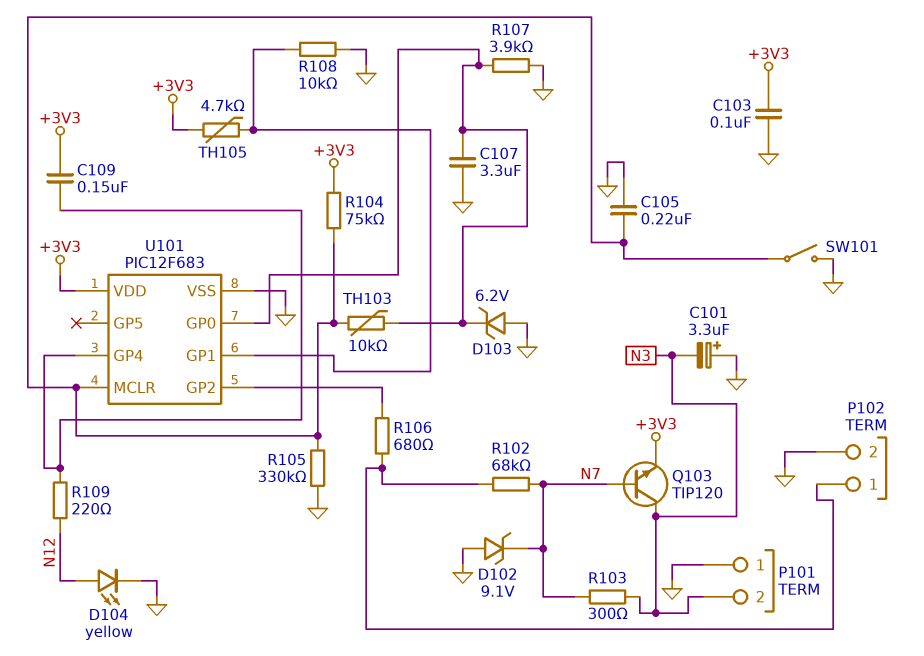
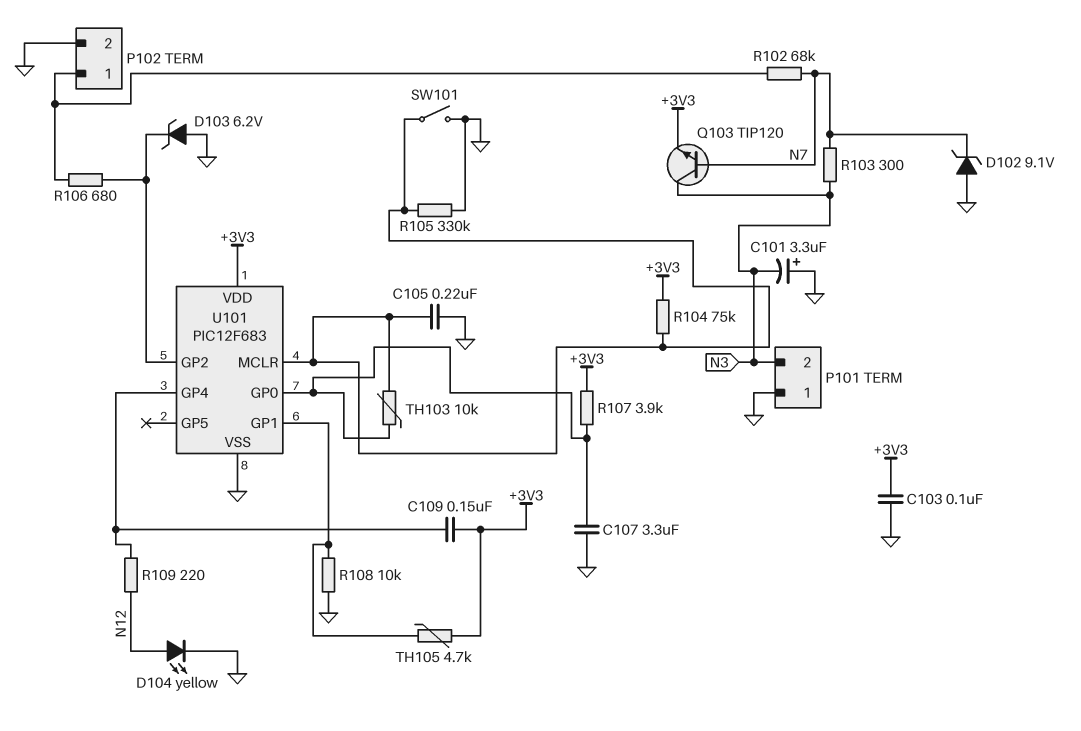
D103: zener 6.2V (A GND, K U101/GP0) -> zener 6.2V (A GND, K U101/GP2)
R107: 3.9k (GND, U101/GP0) -> 3.9k (+3V3, U101/GP0)

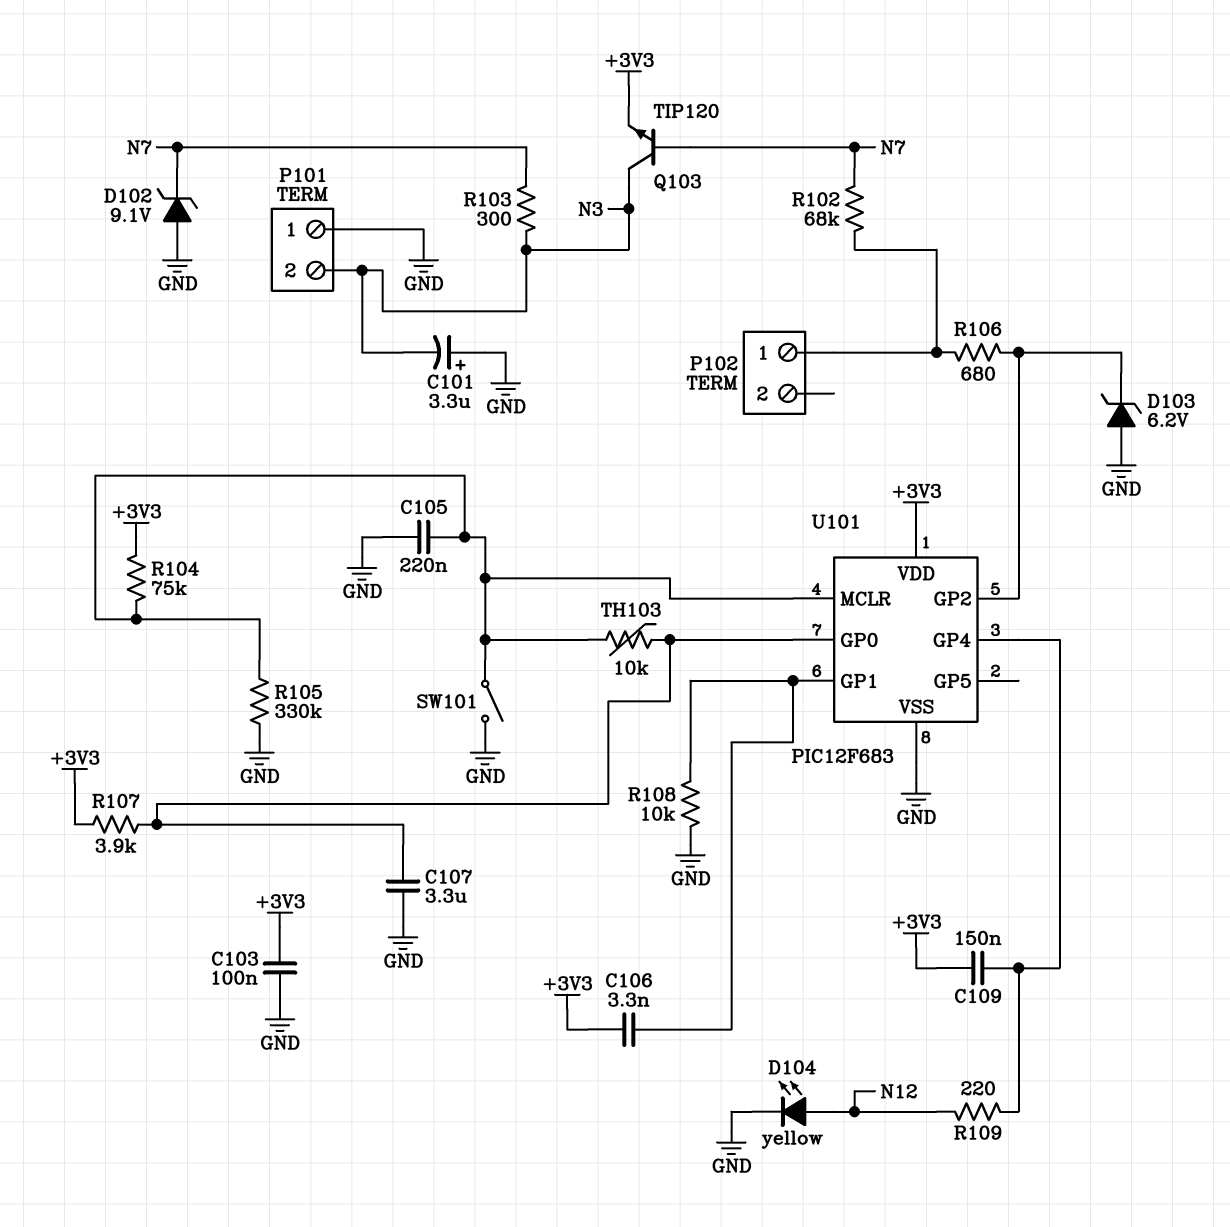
C106: none -> 3.3nF (+3V3, U101/GP1)
P102 pin 2: GND -> none
TH105: 4.7k (+3V3, U101/GP1) -> none

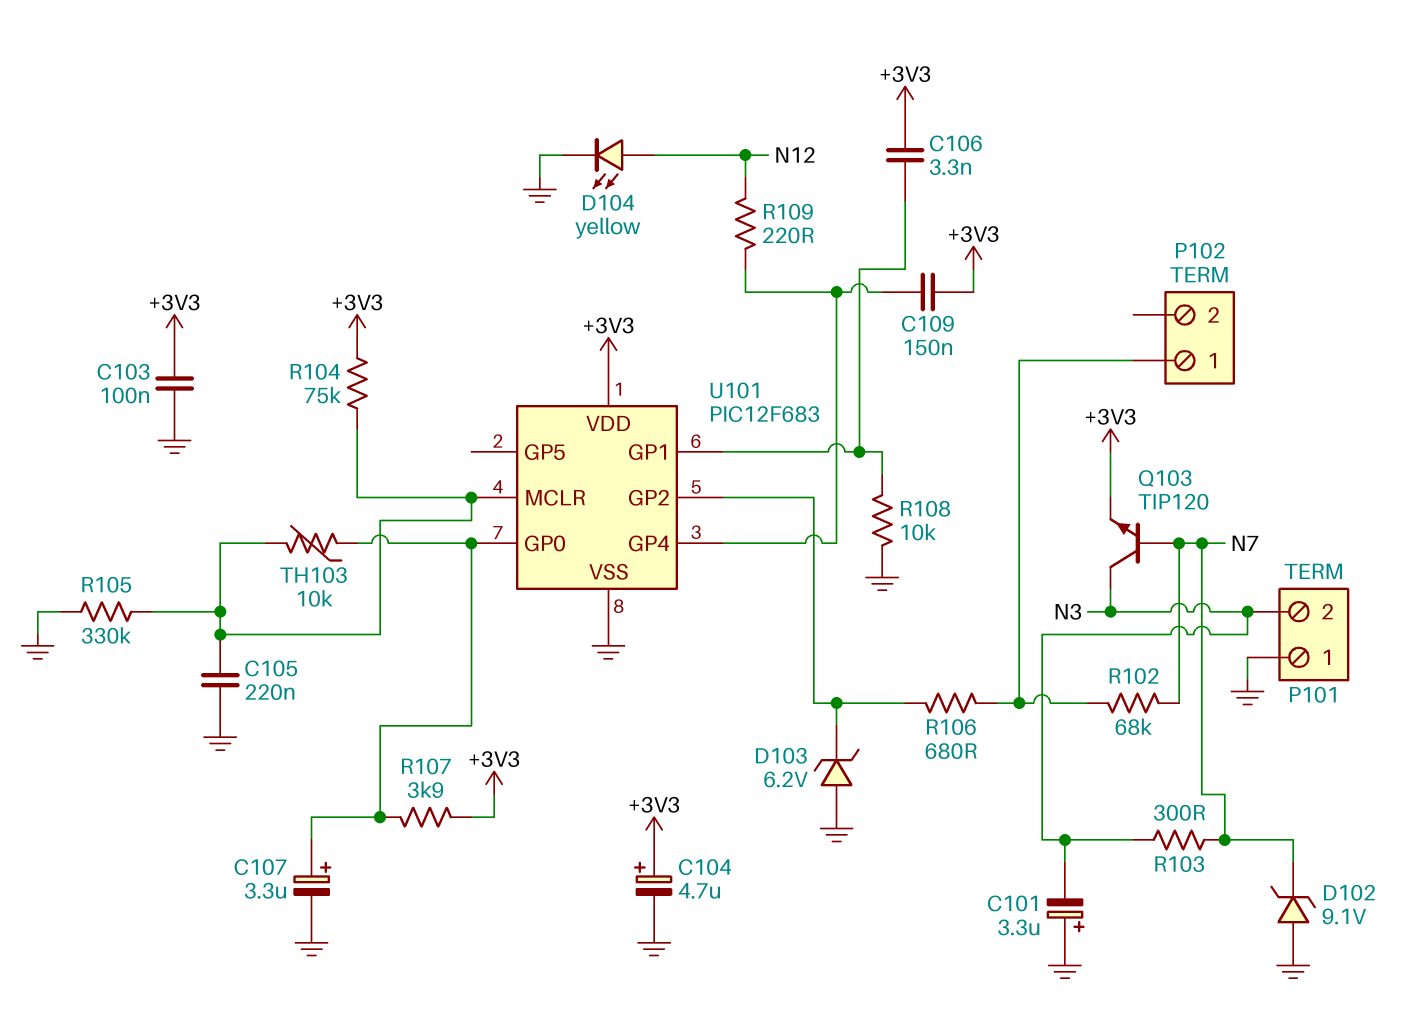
C104: none -> 4.7uF (plus +3V3, minus GND)
C107: 3.3uF (GND, U101/GP0) -> 3.3uF (plus U101/GP0, minus GND)
SW101: switch (GND, U101/MCLR) -> none

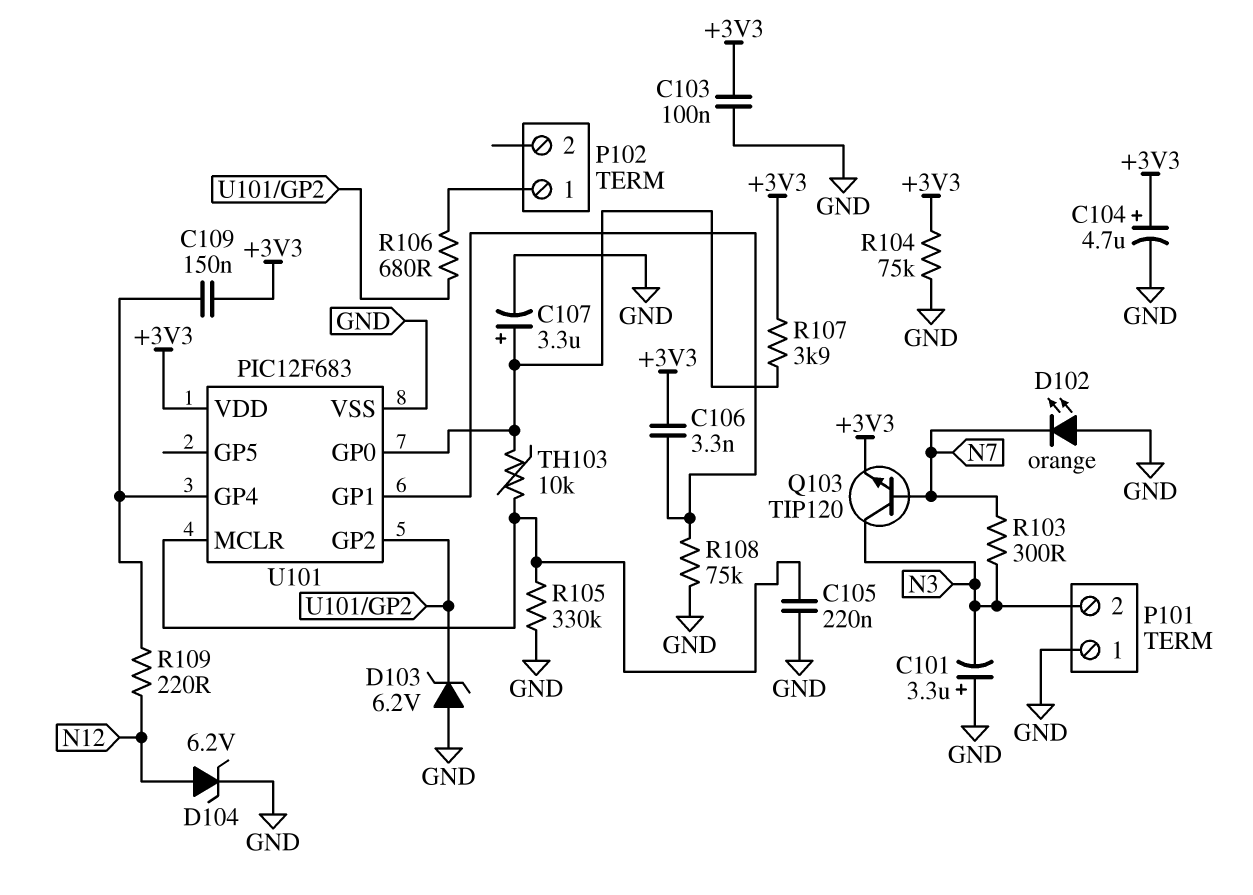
D102: zener 9.1V (A GND, K N7) -> LED orange (A GND, K N7)
D104: LED yellow (A N12, K GND) -> zener 6.2V (A N12, K GND)
R102: 68k (N7, P102/1) -> none
R104: 75k (+3V3, U101/MCLR) -> 75k (+3V3, GND)
R108: 10k (GND, U101/GP1) -> 75k (GND, U101/GP1)

